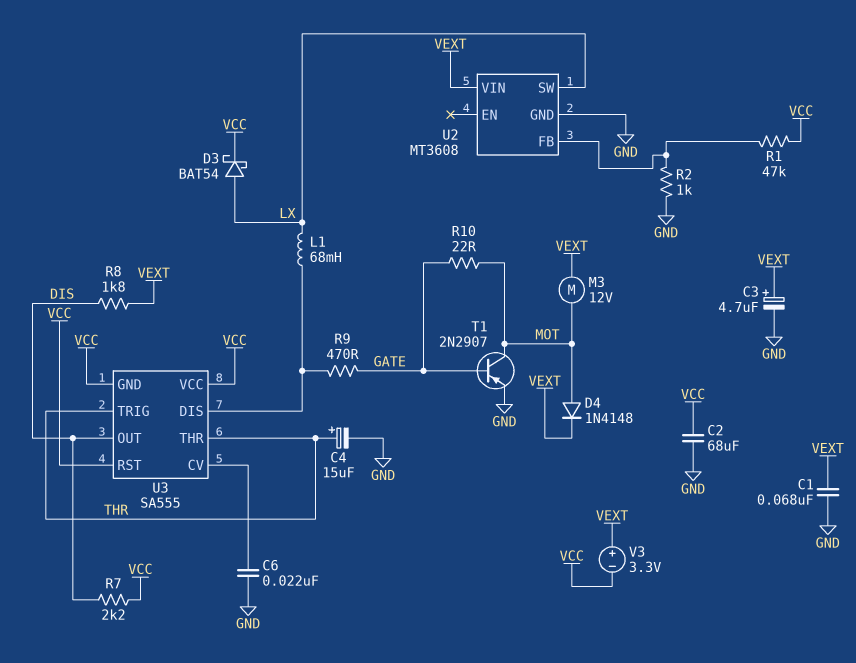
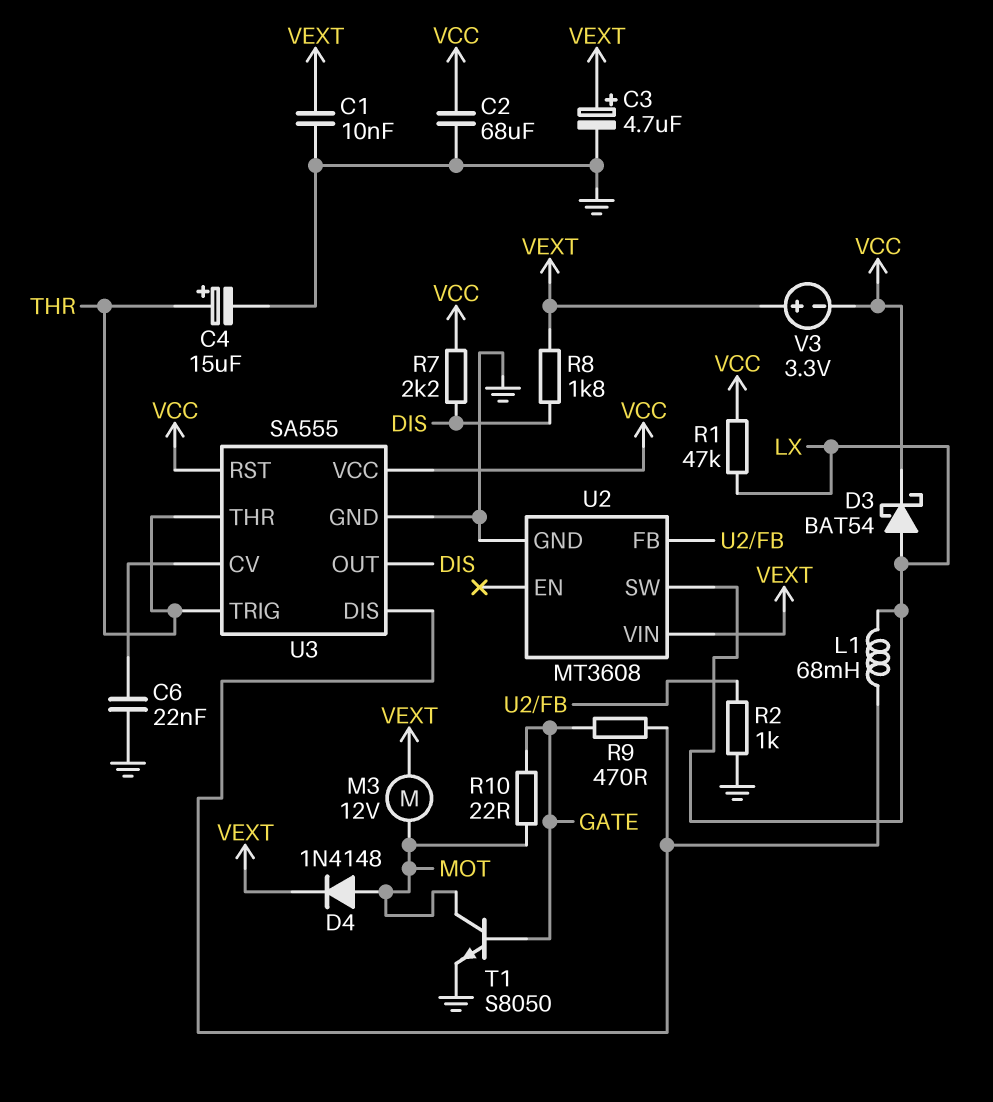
C1: 68nF (GND, VEXT) -> 10nF (GND, VEXT)
R1: 47k (U2/FB, VCC) -> 47k (LX, VCC)
T1: PNP 2N2907 (B GATE, C MOT, E GND) -> NPN S8050 (B GATE, C MOT, E GND)
U3 pin GND: VCC -> GND

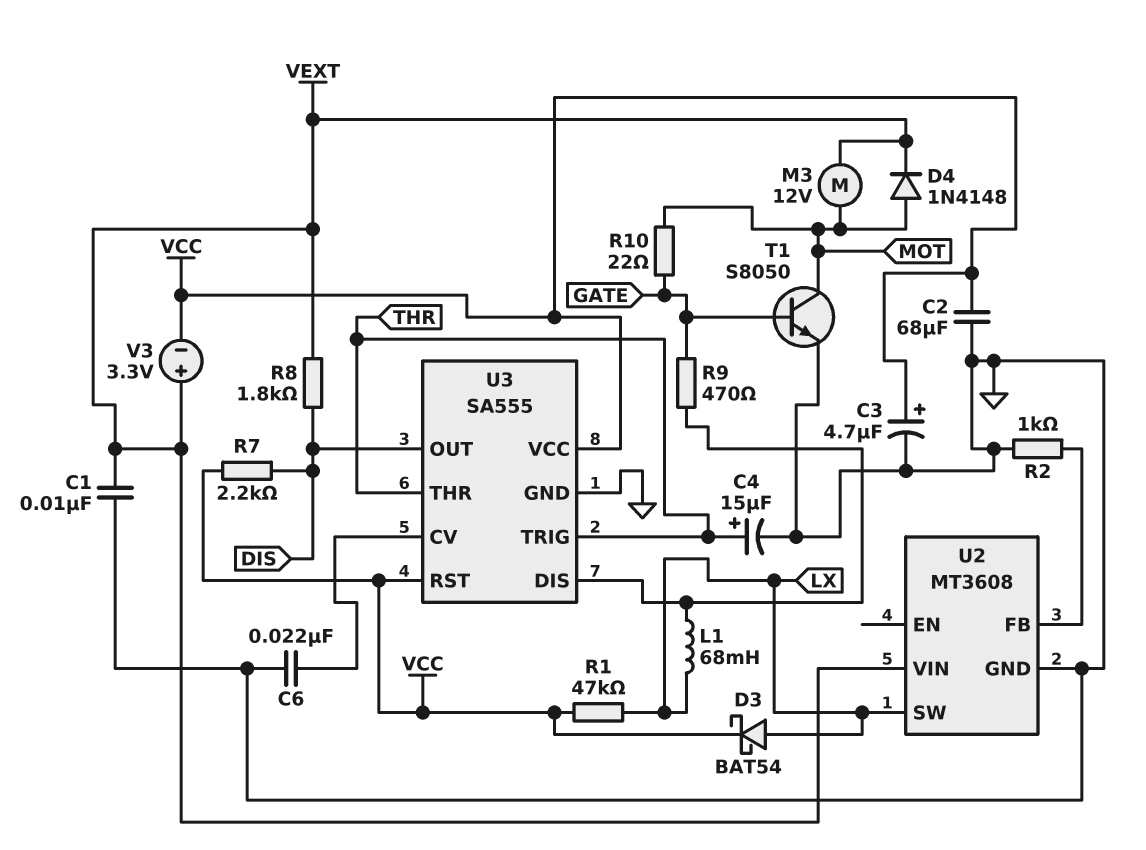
C3: 4.7uF (plus VEXT, minus GND) -> 4.7uF (plus VCC, minus GND)

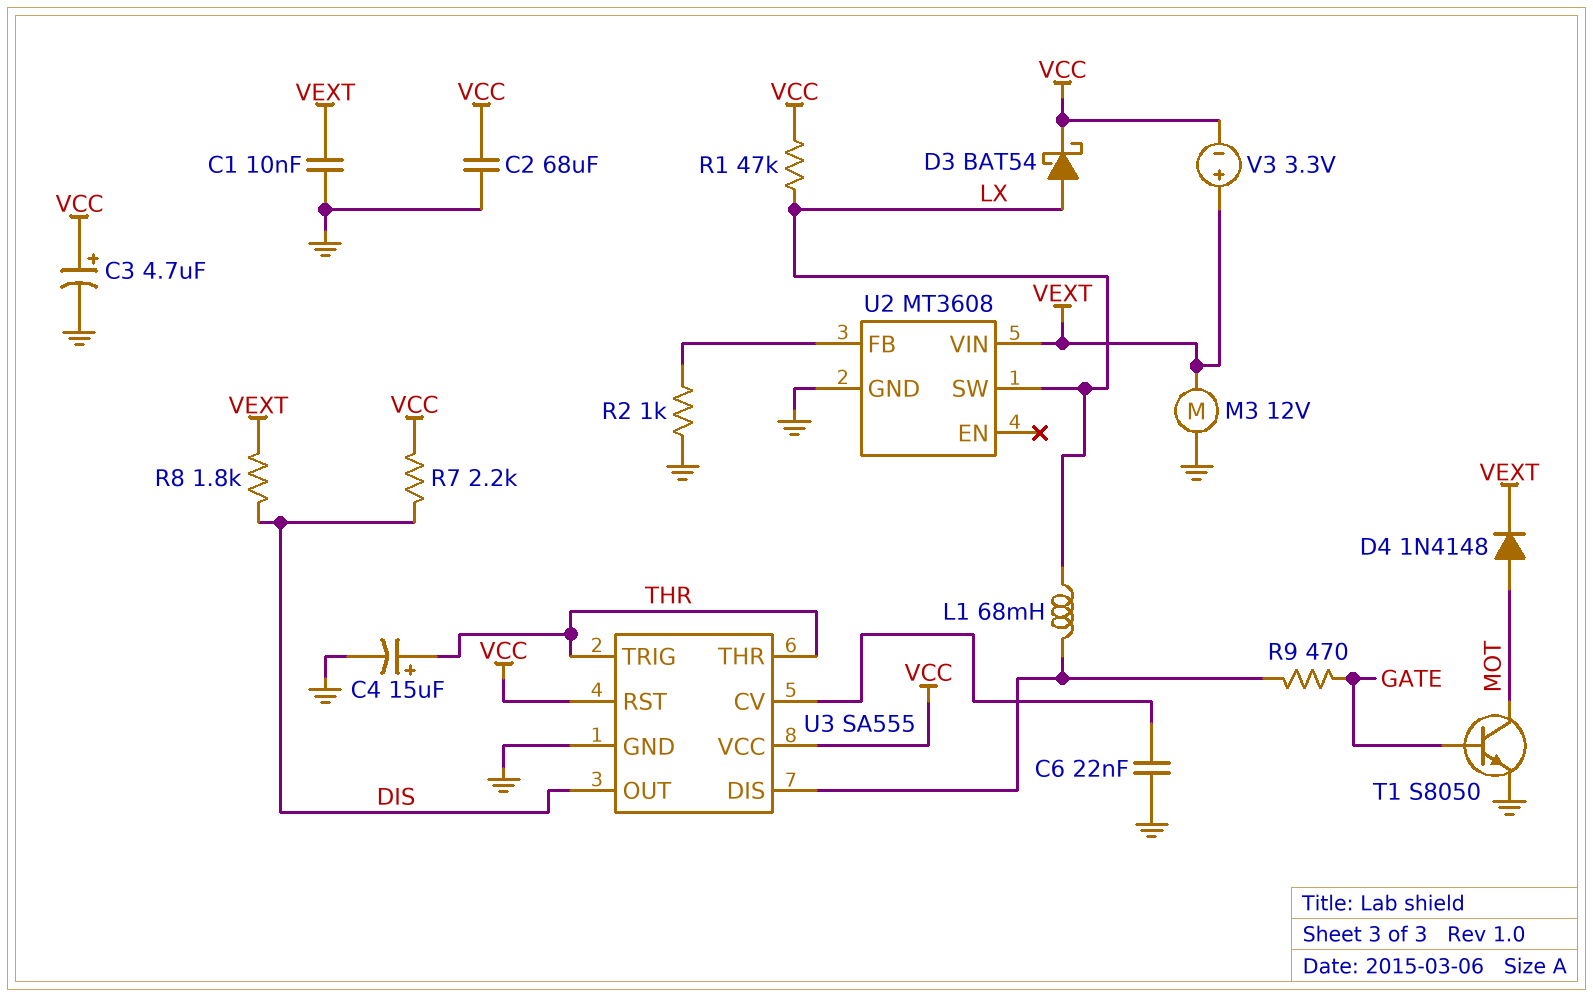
M3: motor 12V (MOT, VEXT) -> motor 12V (GND, VEXT)
R10: 22 (GATE, MOT) -> none

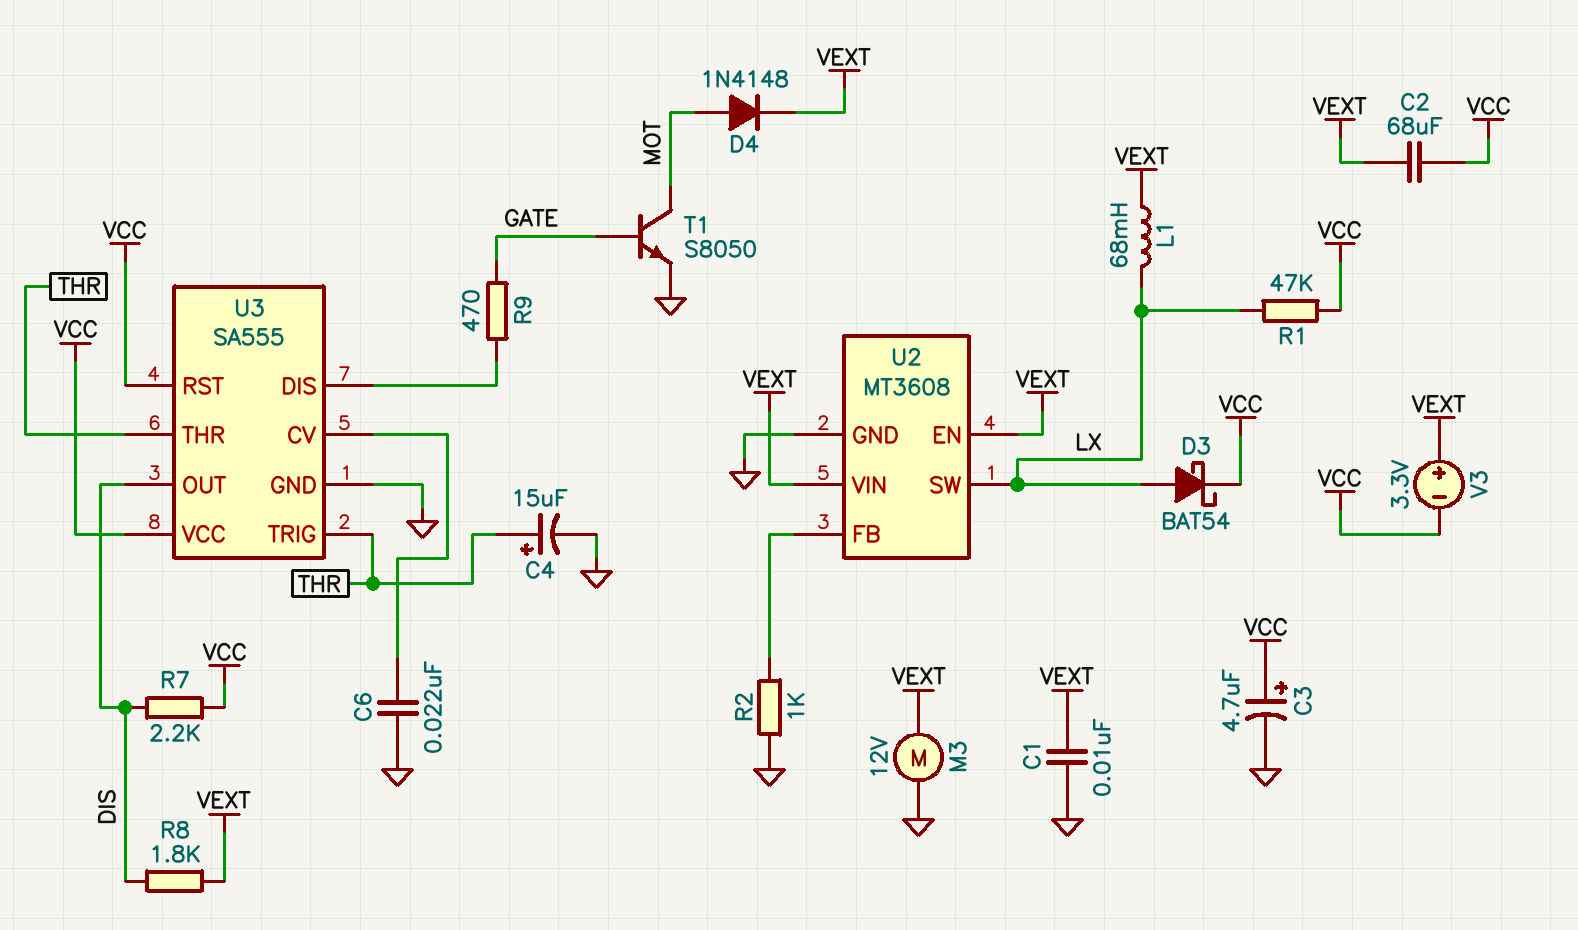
C2: 68uF (GND, VCC) -> 68uF (VCC, VEXT)
L1: 68mH (LX, U3/DIS) -> 68mH (LX, VEXT)
U2 pin EN: none -> VEXT

